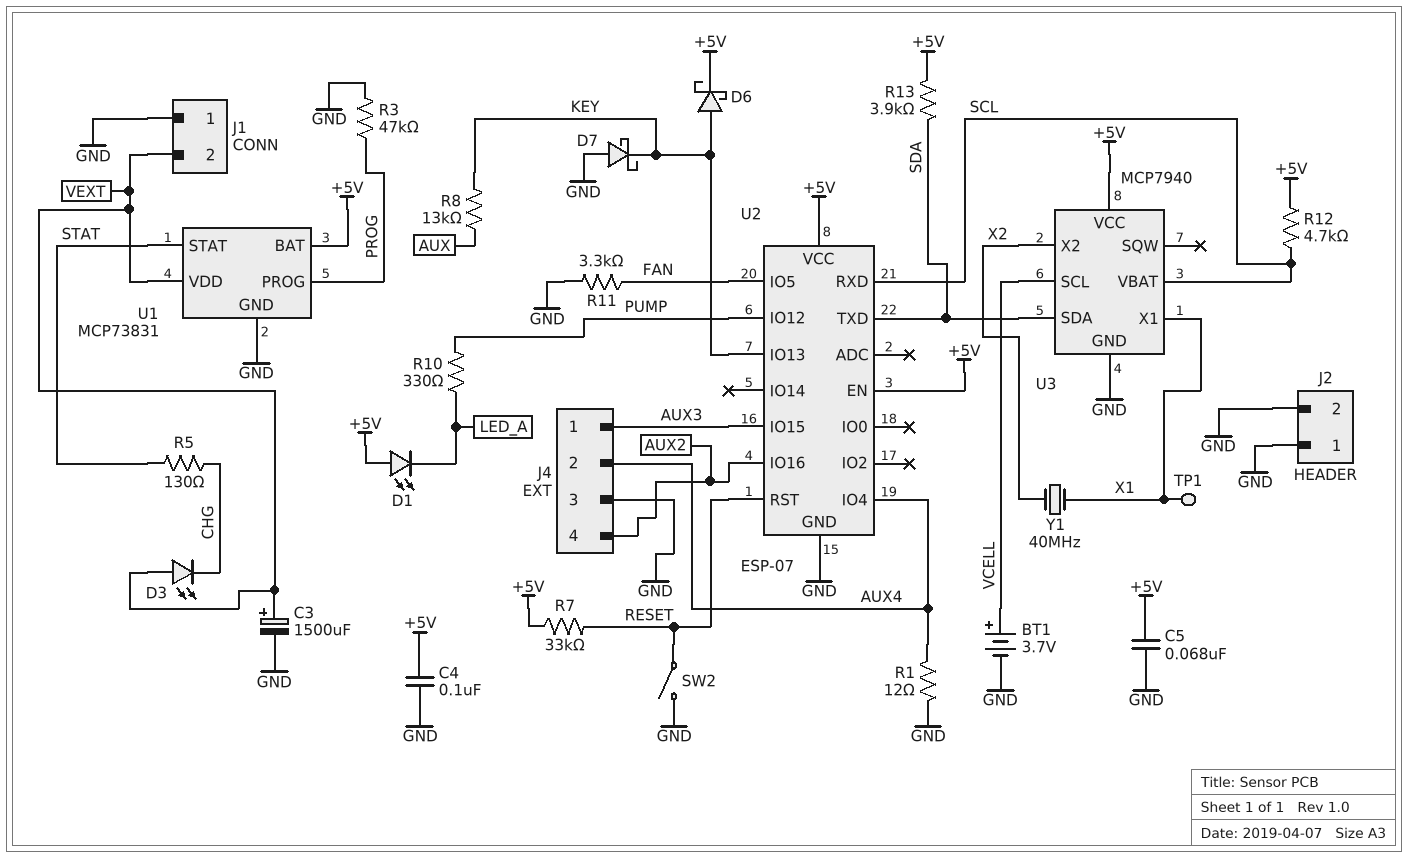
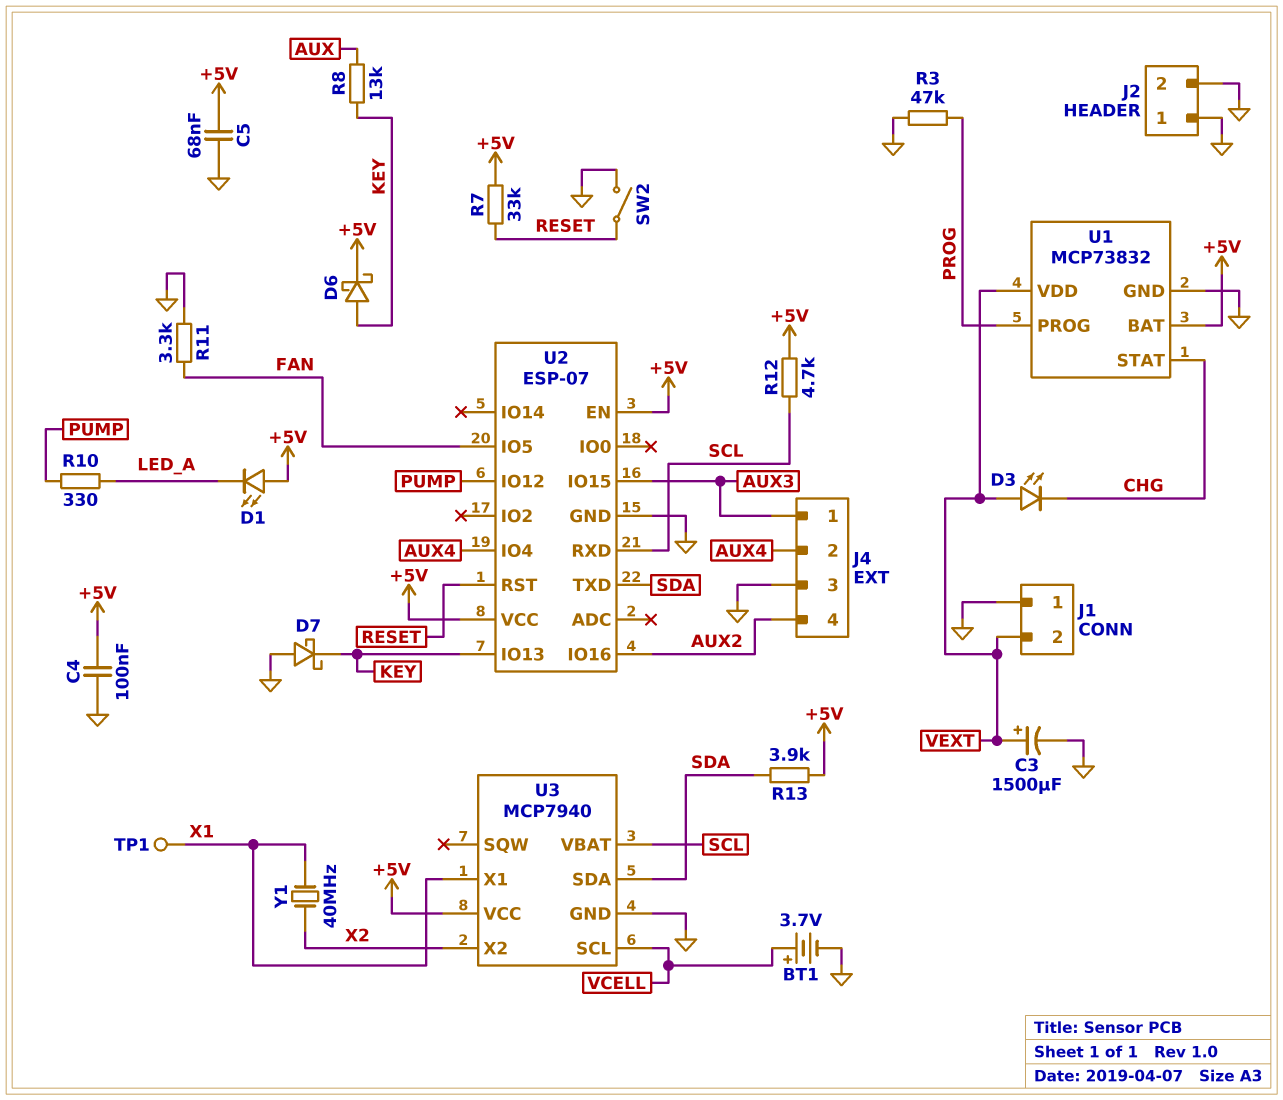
R1: 12 (AUX4, GND) -> none
R5: 130 (CHG, STAT) -> none
U1: MCP73831 -> MCP73832
U1 pin STAT: STAT -> CHG

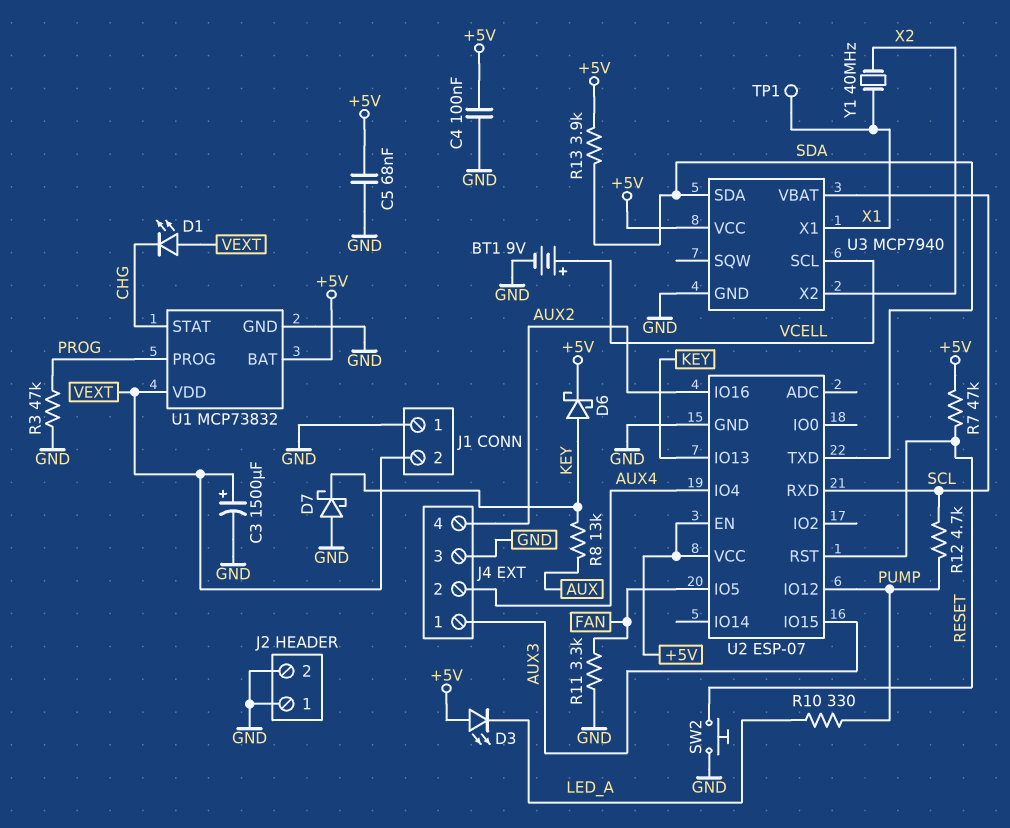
BT1: 3.7V (plus VCELL, minus GND) -> 9V (plus VCELL, minus GND)
D1: LED (A +5V, K LED_A) -> LED (A VEXT, K CHG)
D3: LED (A VEXT, K CHG) -> LED (A +5V, K LED_A)
R7: 33k (+5V, RESET) -> 47k (+5V, RESET)
R12: 4.7k (+5V, SCL) -> 4.7k (PUMP, SCL)
SW2: switch (GND, RESET) -> button (GND, RESET)

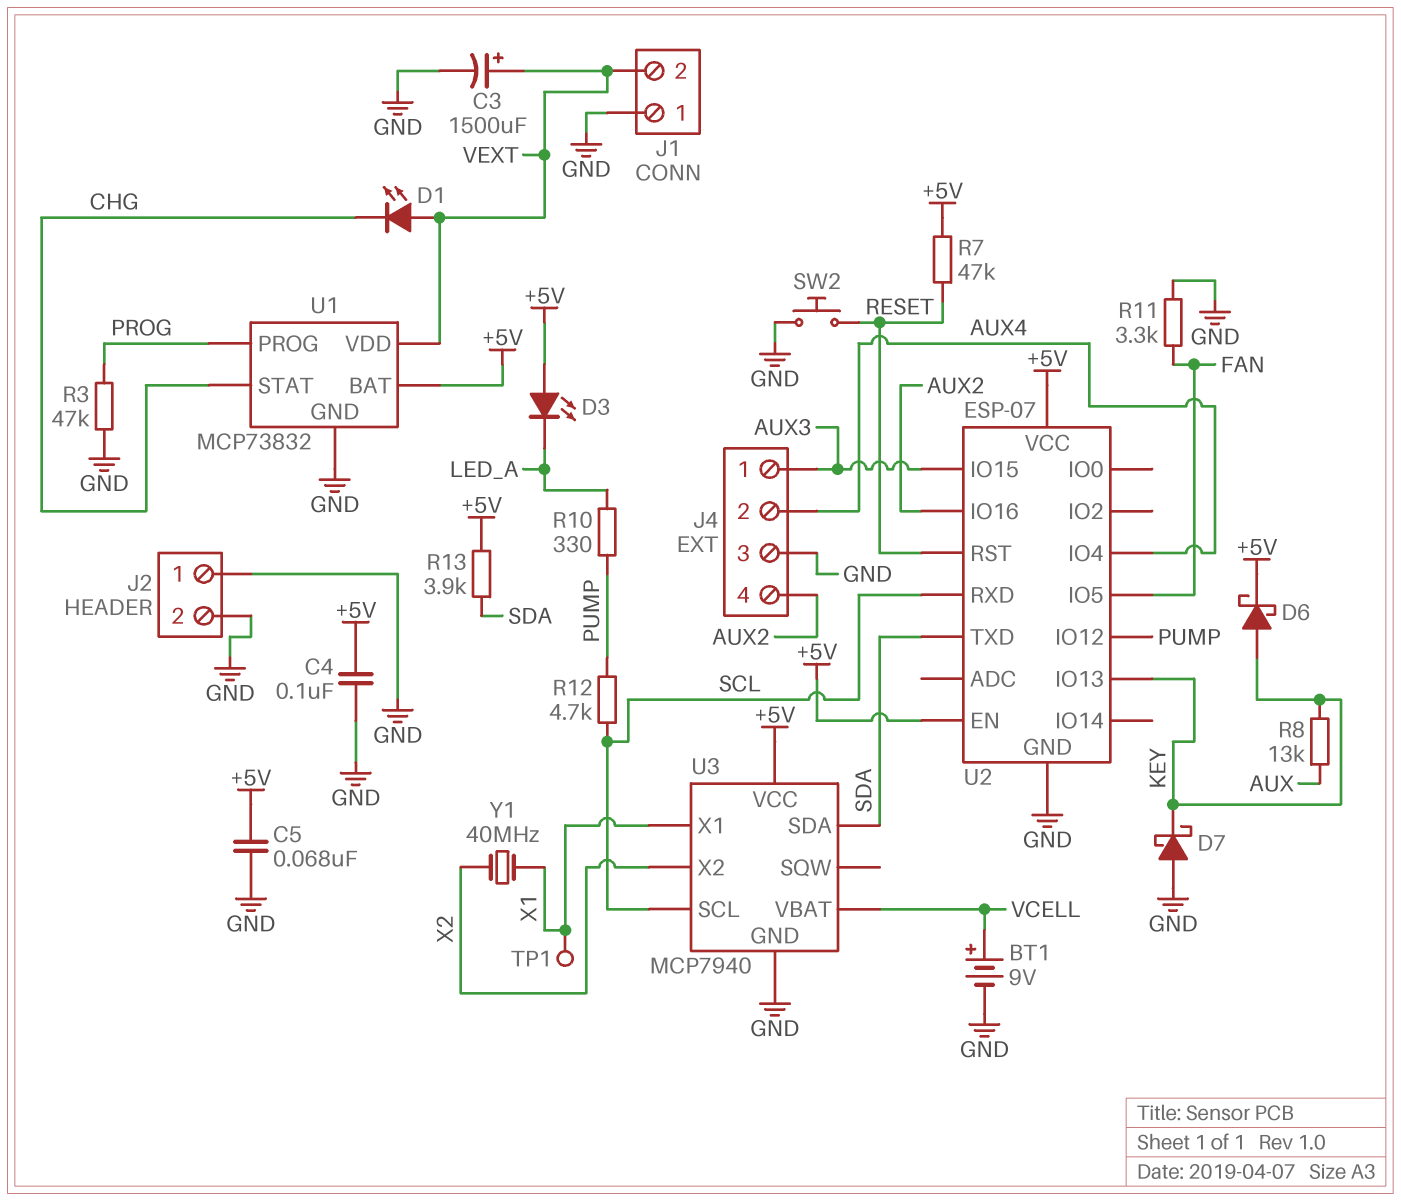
U3 pin SCL: VCELL -> SCL
U3 pin VBAT: SCL -> VCELL

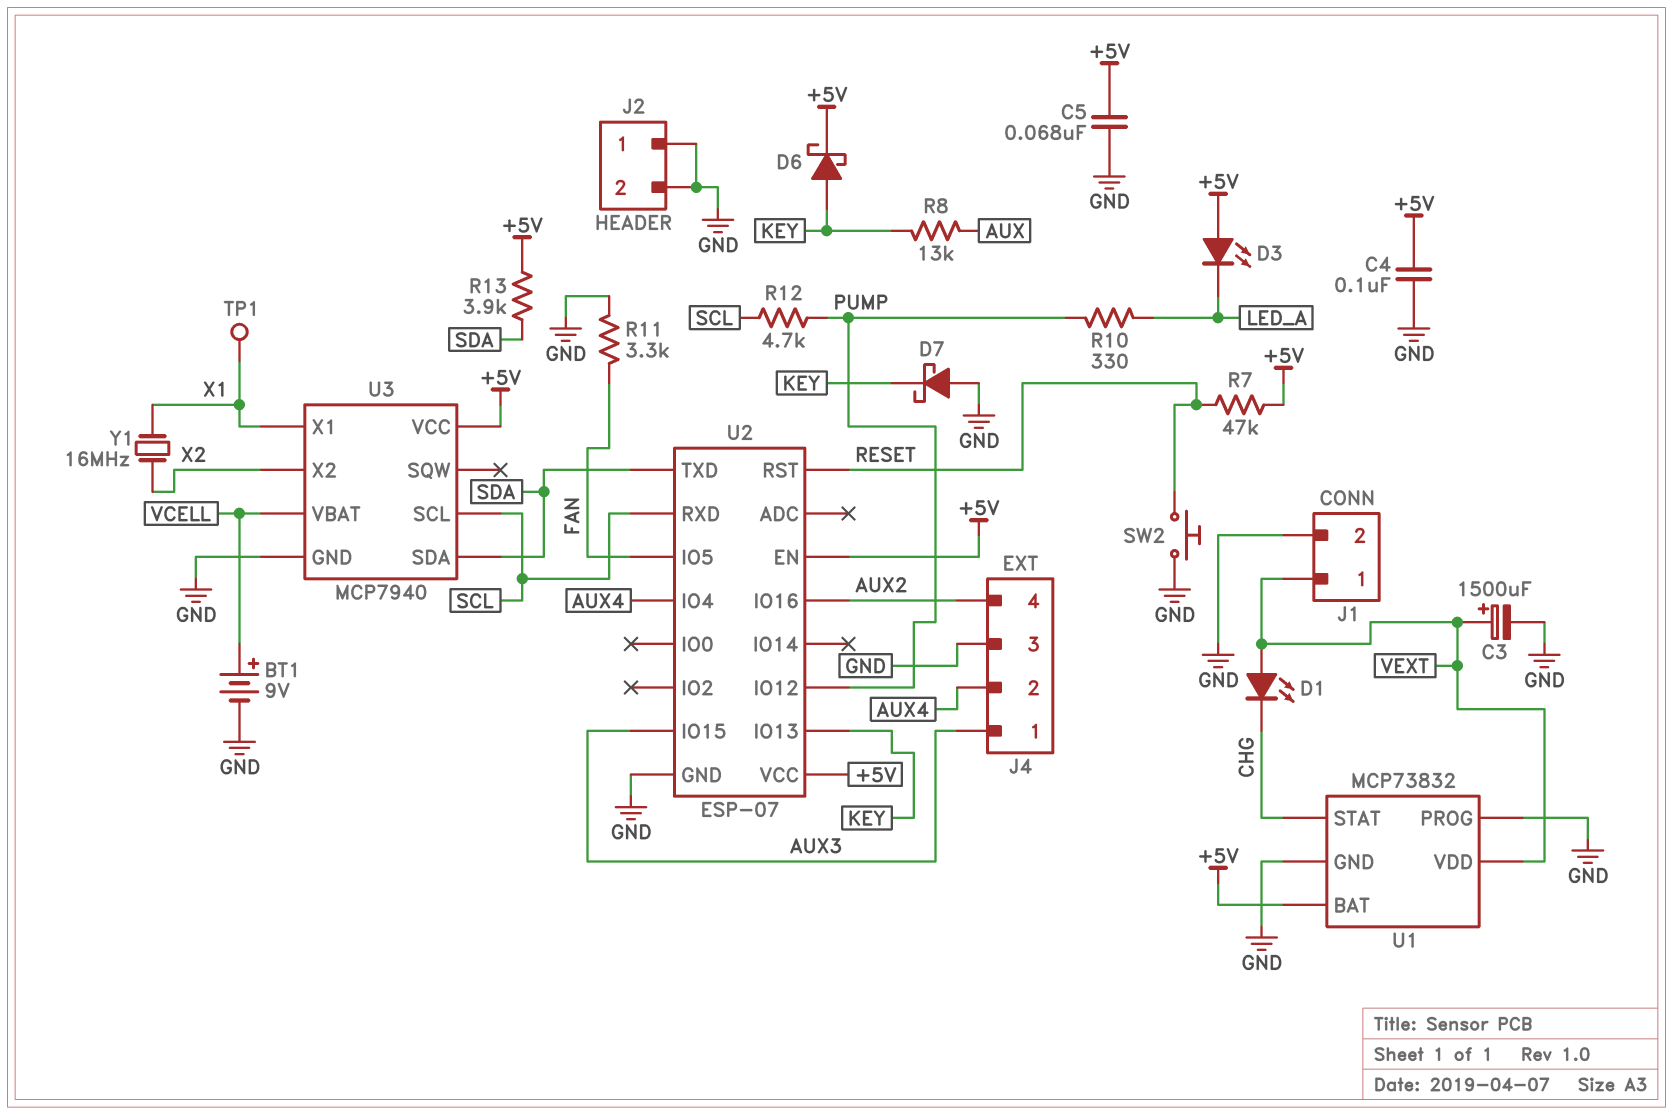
J1 pin 1: GND -> VEXT
J1 pin 2: VEXT -> GND
R3: 47k (GND, PROG) -> none
U1 pin PROG: PROG -> GND
Y1: 40MHz (X1, X2) -> 16MHz (X1, X2)

